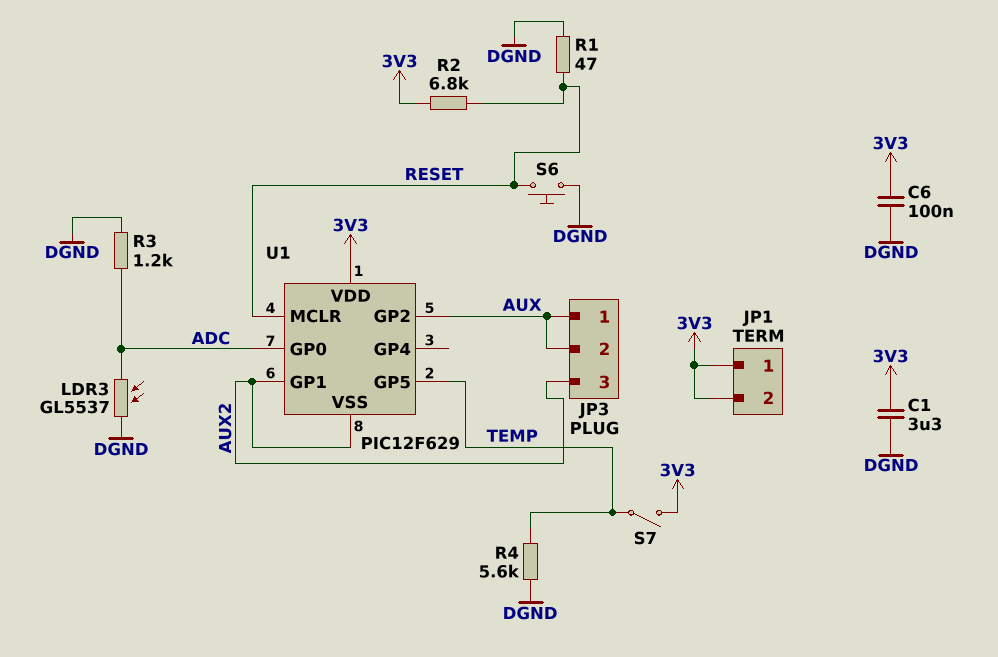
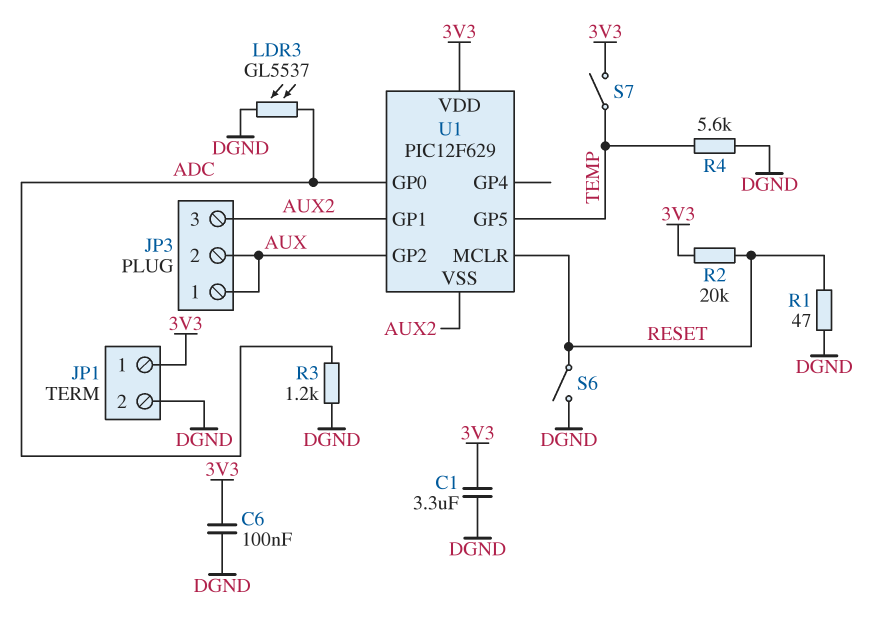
JP1 pin 2: 3V3 -> DGND
R2: 6.8k (3V3, RESET) -> 20k (3V3, RESET)
S6: button (DGND, RESET) -> switch (DGND, RESET)

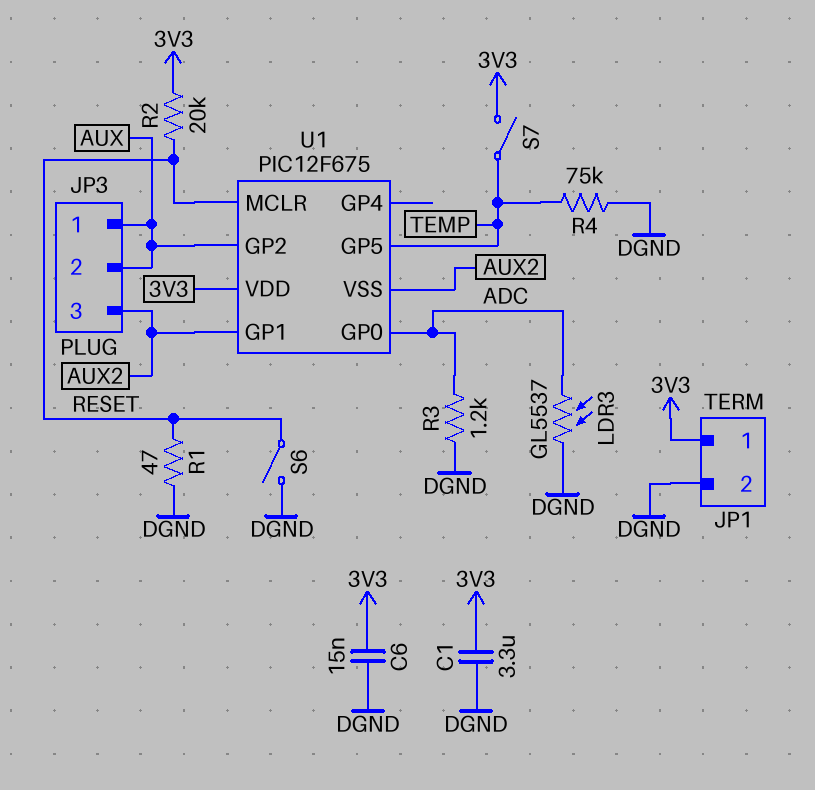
C6: 100nF (3V3, DGND) -> 15nF (3V3, DGND)
R4: 5.6k (DGND, TEMP) -> 75k (DGND, TEMP)
U1: PIC12F629 -> PIC12F675

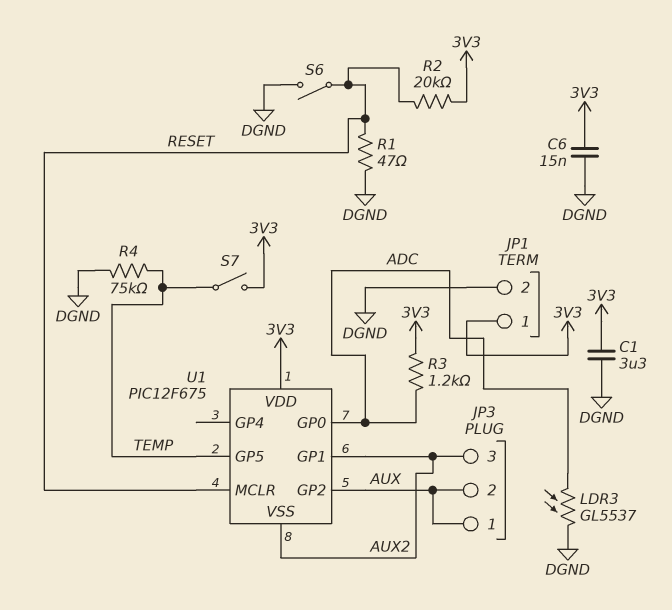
R3: 1.2k (ADC, DGND) -> 1.2k (3V3, ADC)

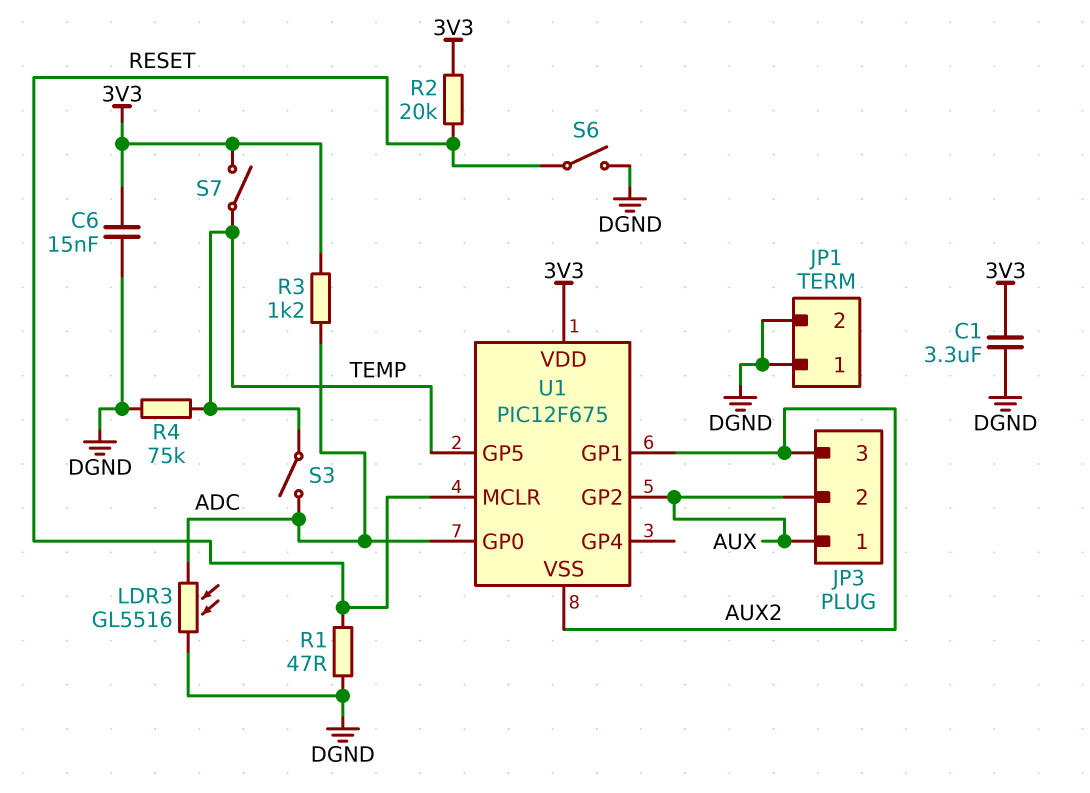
JP1 pin 1: 3V3 -> DGND
LDR3: GL5537 (ADC, DGND) -> GL5516 (ADC, DGND)
S3: none -> switch (ADC, TEMP)

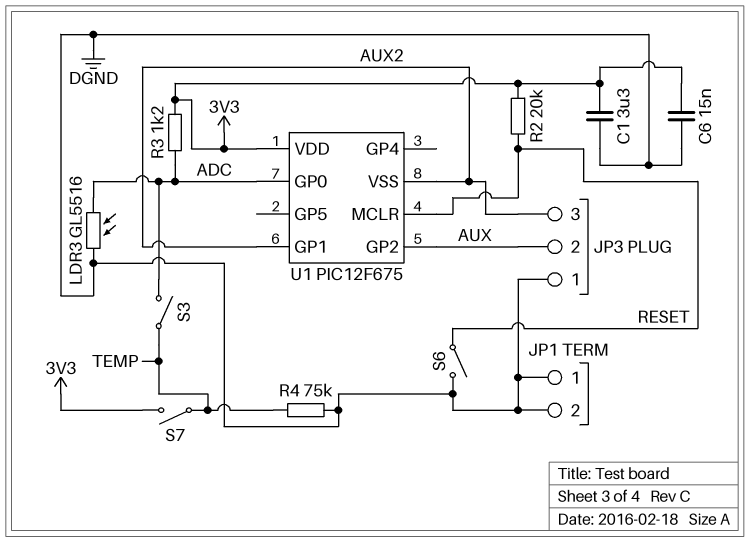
JP3 pin 1: AUX -> DGND
R1: 47 (DGND, RESET) -> none
U1 pin GP5: TEMP -> none

